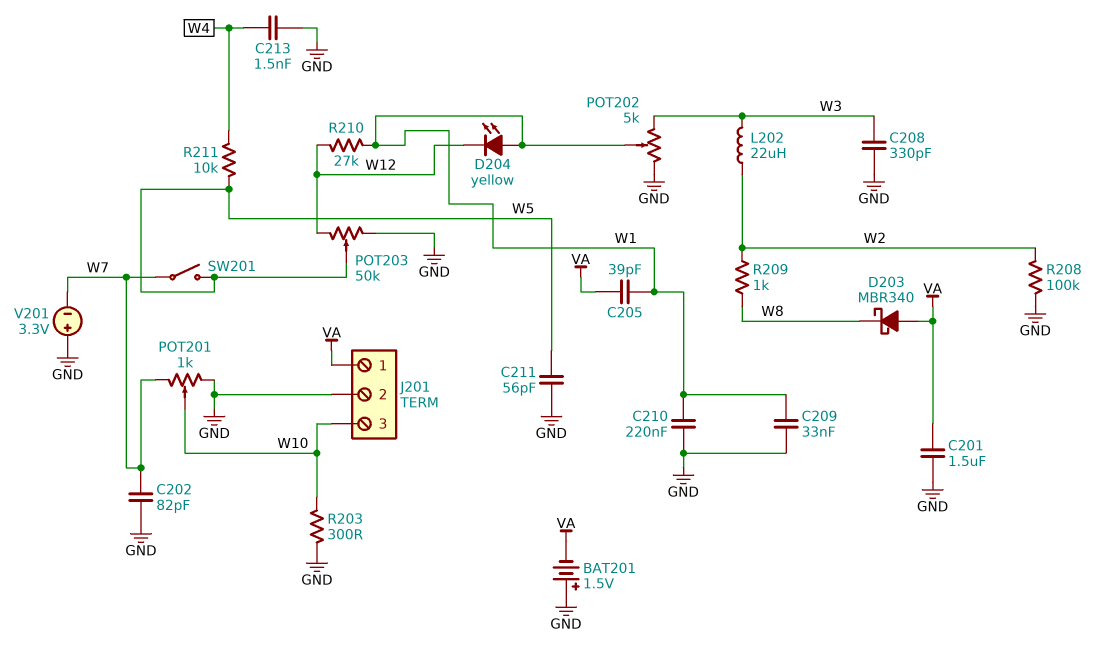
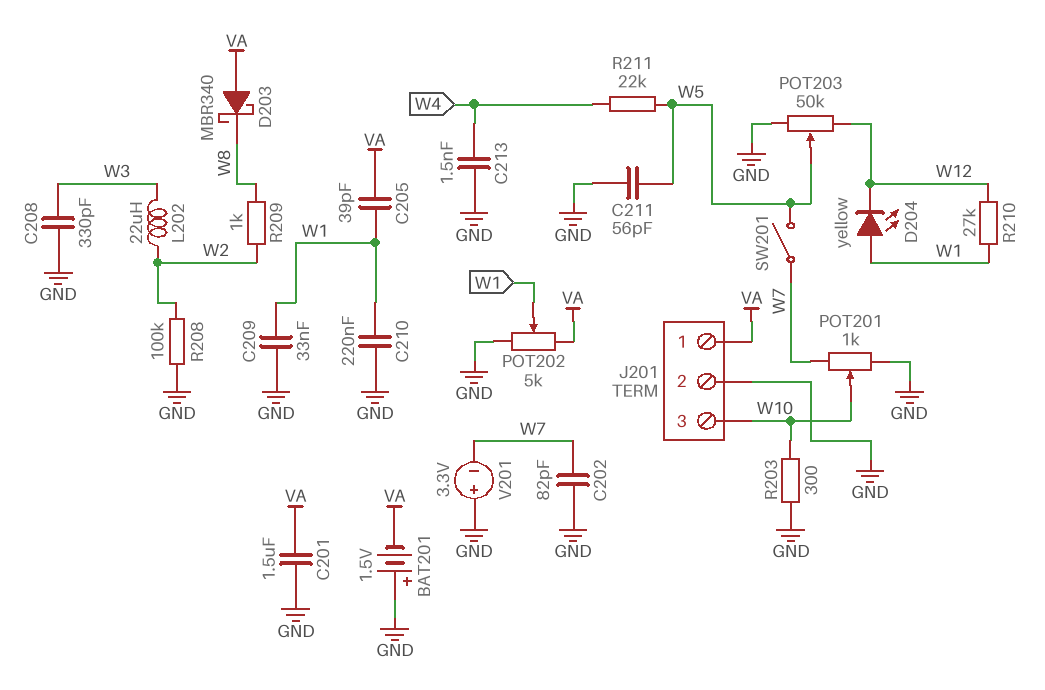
POT202: 5k (GND, W3, wiper W1) -> 5k (GND, VA, wiper W1)
R211: 10k (W4, W5) -> 22k (W4, W5)

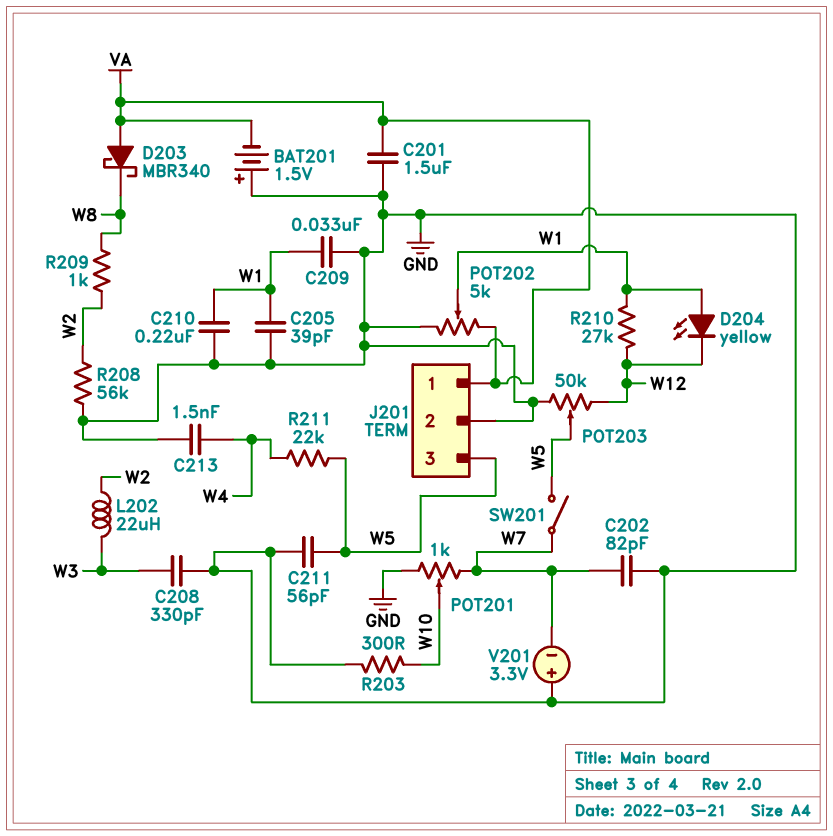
C205: 39pF (VA, W1) -> 39pF (GND, W1)
J201 pin 3: W10 -> W5
R208: 100k (GND, W2) -> 56k (GND, W2)

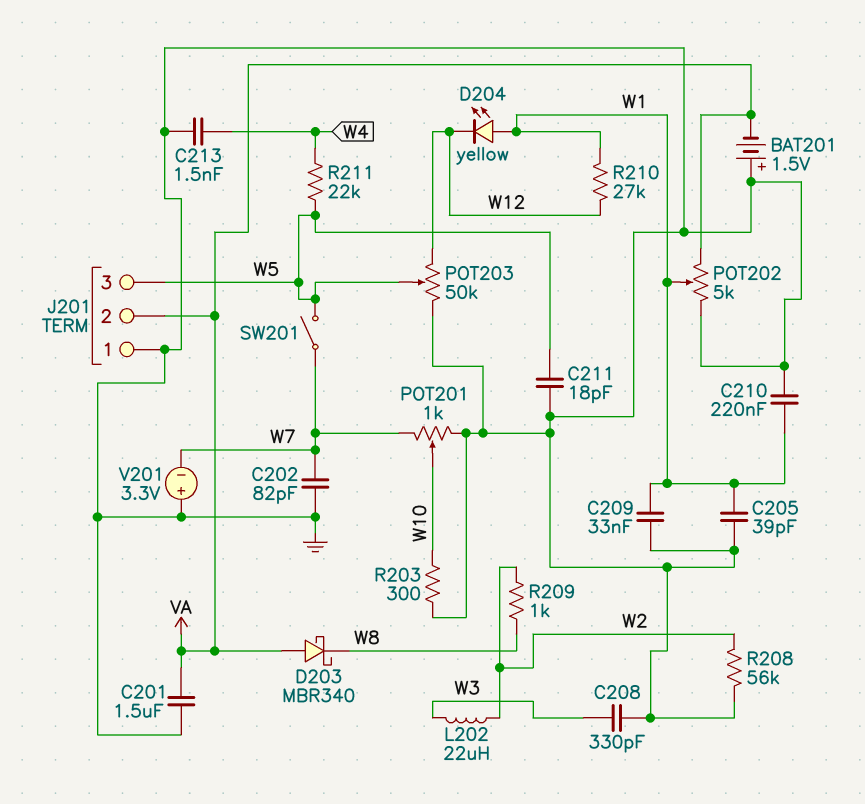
C211: 56pF (GND, W5) -> 18pF (GND, W5)
J201 pin 1: VA -> GND
J201 pin 2: GND -> VA

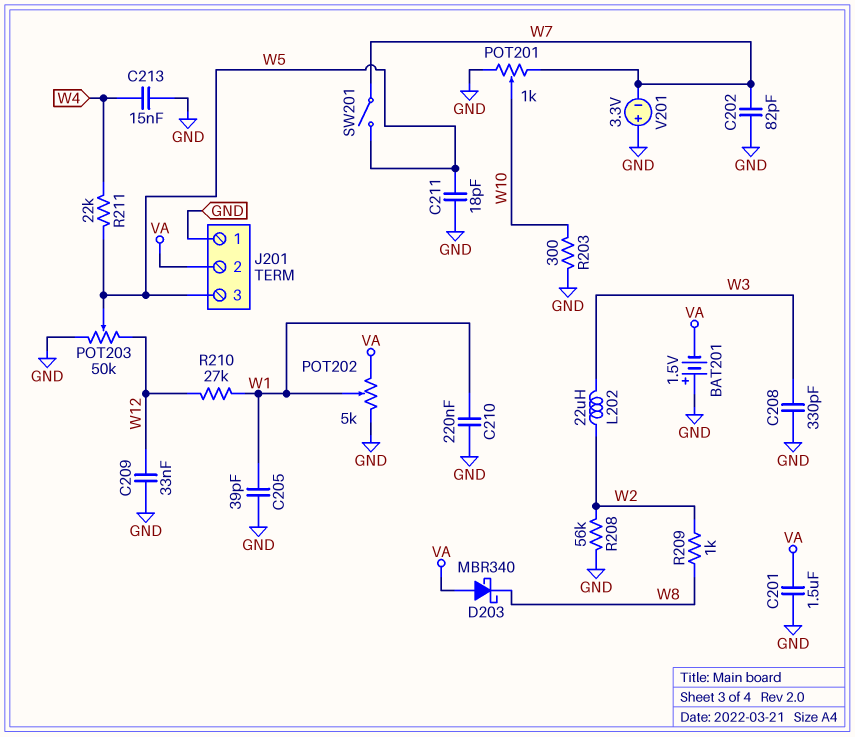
C209: 33nF (GND, W1) -> 33nF (GND, W12)
C213: 1.5nF (GND, W4) -> 15nF (GND, W4)
D204: LED yellow (A W1, K W12) -> none

